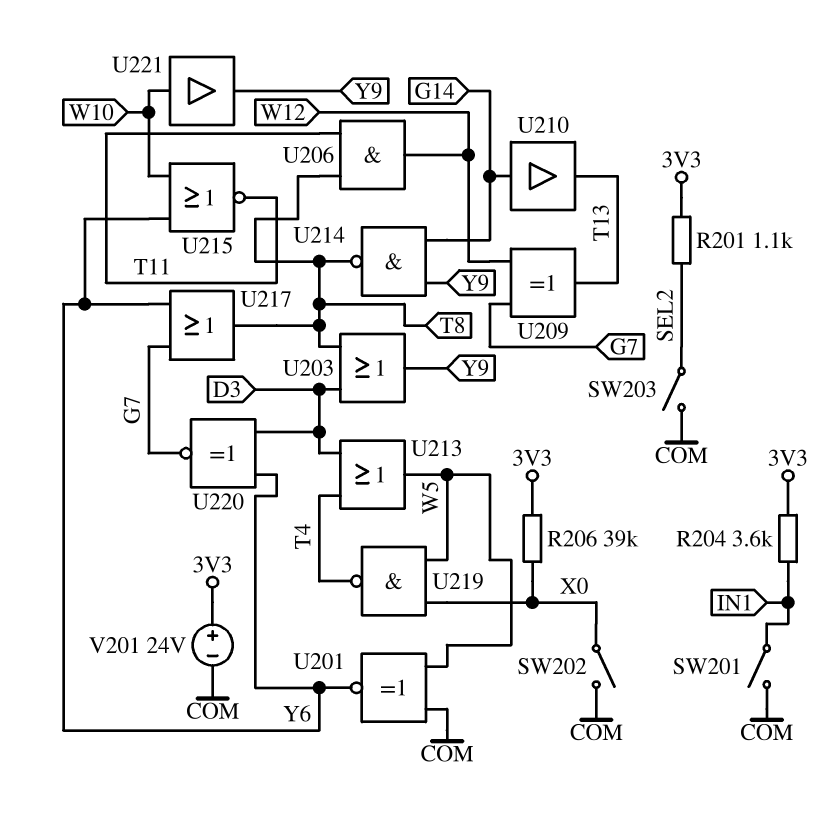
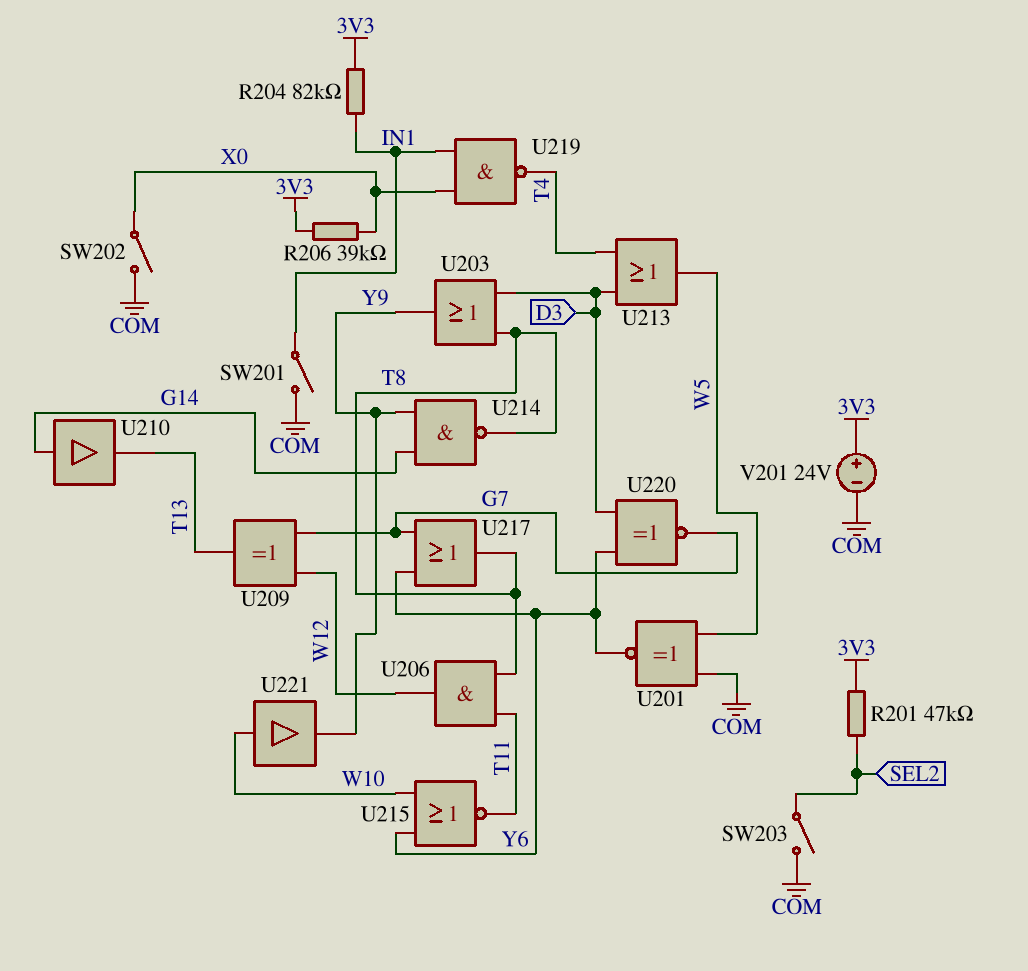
R201: 1.1k (3V3, SEL2) -> 47k (3V3, SEL2)
R204: 3.6k (3V3, IN1) -> 82k (3V3, IN1)
U219: NAND (in W5, in X0, out T4) -> NAND (in IN1, in X0, out T4)

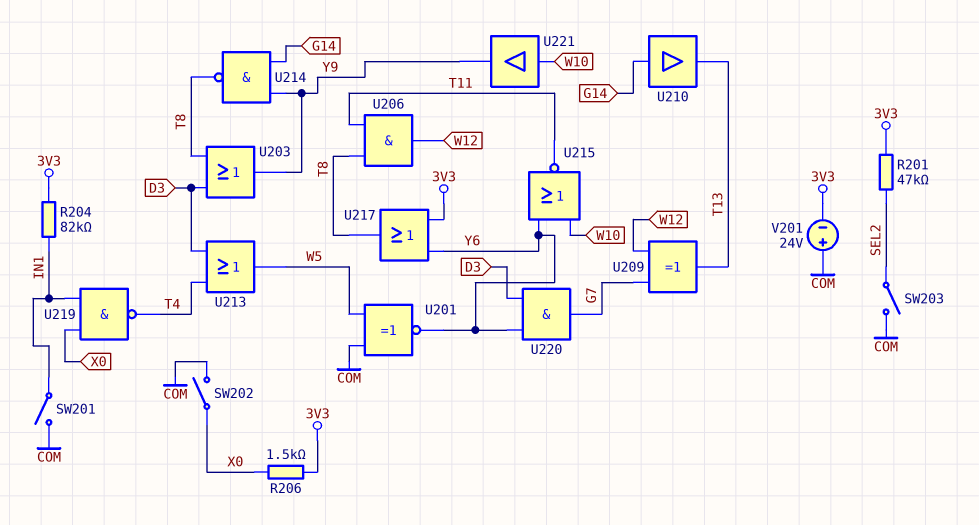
R206: 39k (3V3, X0) -> 1.5k (3V3, X0)
U217: OR (in G7, in Y6, out T8) -> OR (in 3V3, in Y6, out T8)
U220: XNOR (in D3, in Y6, out G7) -> AND (in D3, in Y6, out G7)
V201: 24V (plus 3V3, minus COM) -> 24V (plus COM, minus 3V3)

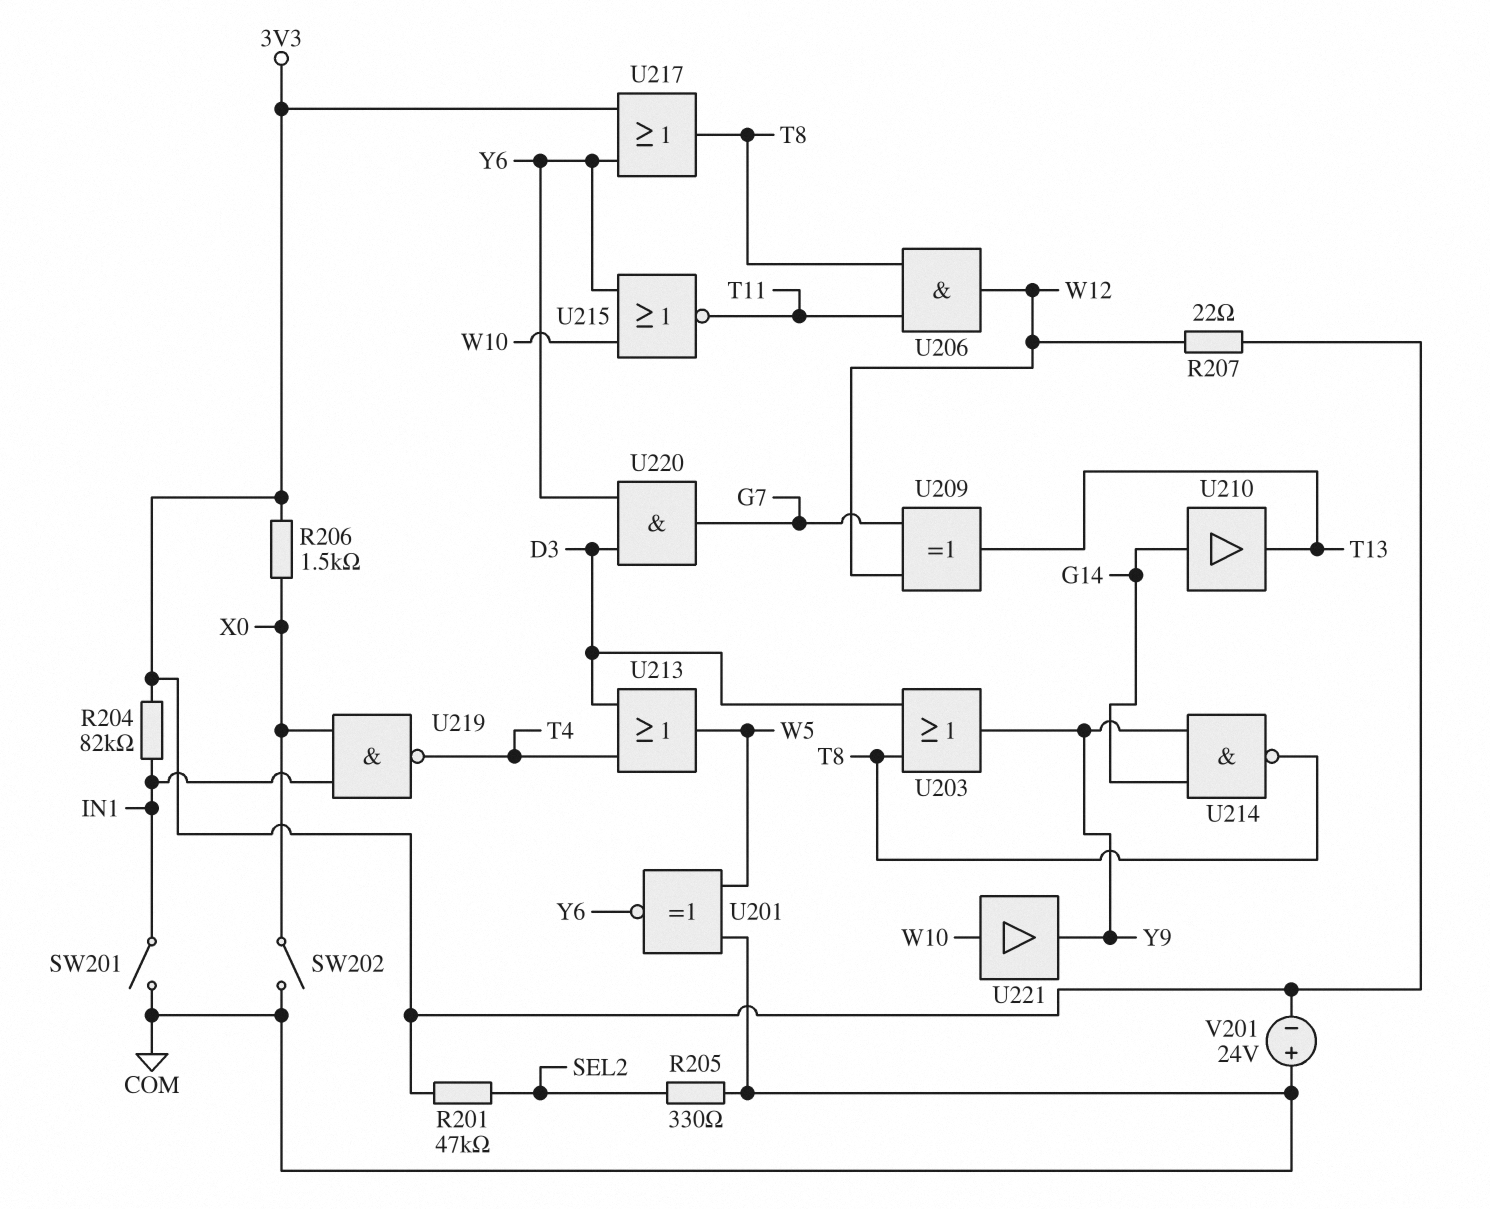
R205: none -> 330 (COM, SEL2)
R207: none -> 22 (3V3, W12)
SW203: switch (COM, SEL2) -> none

